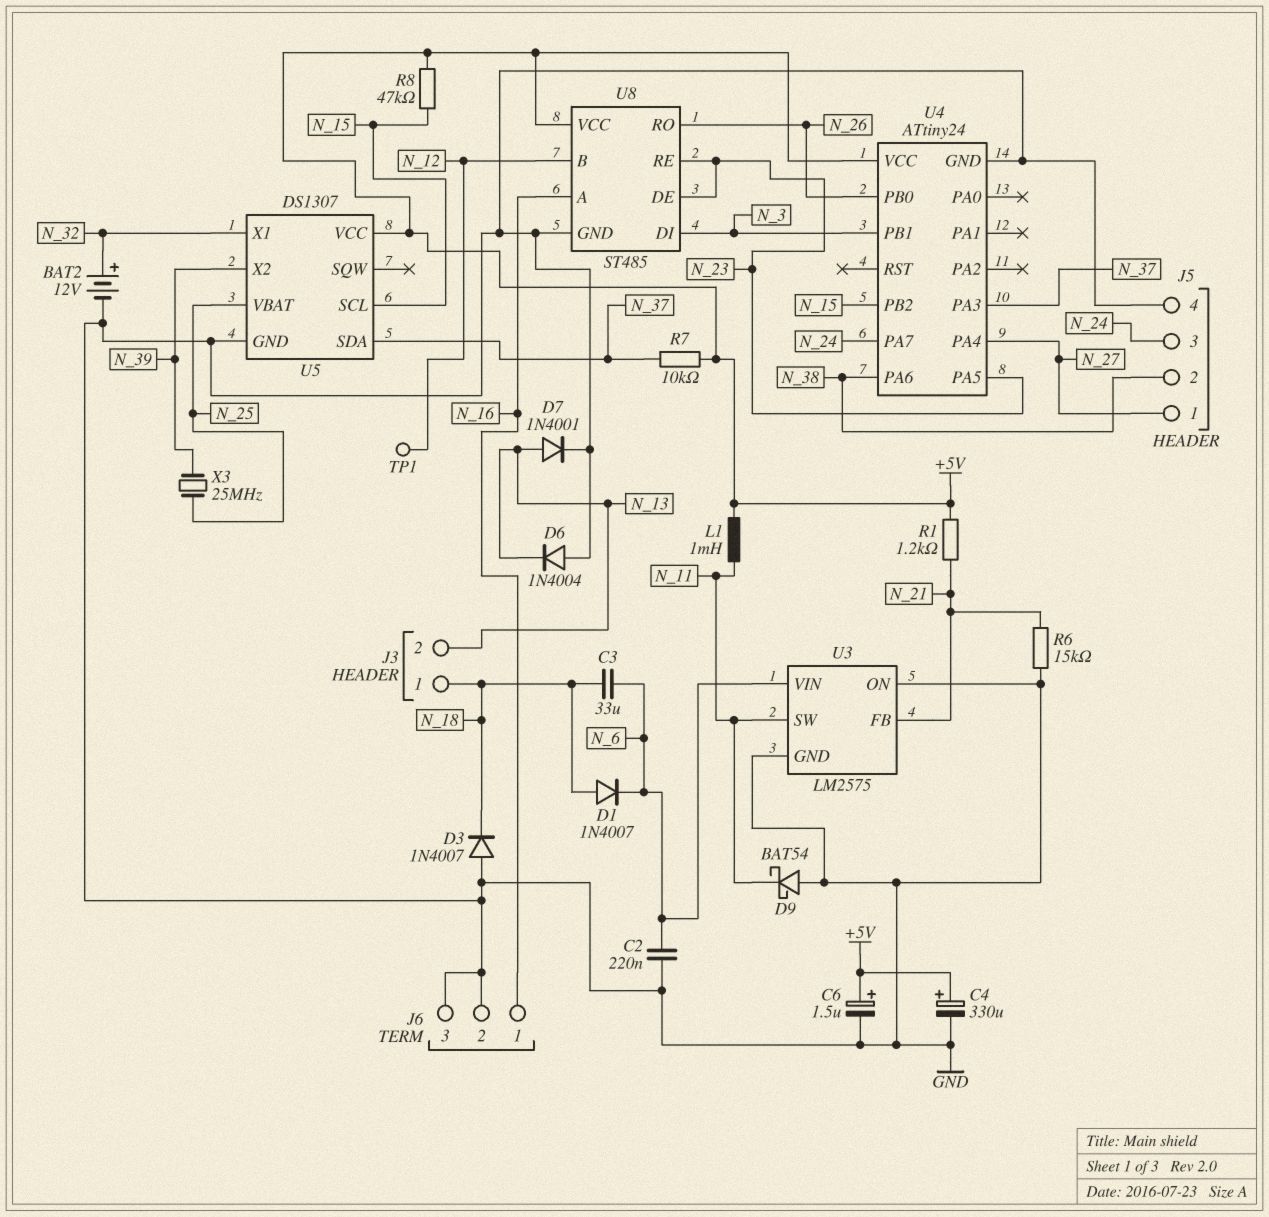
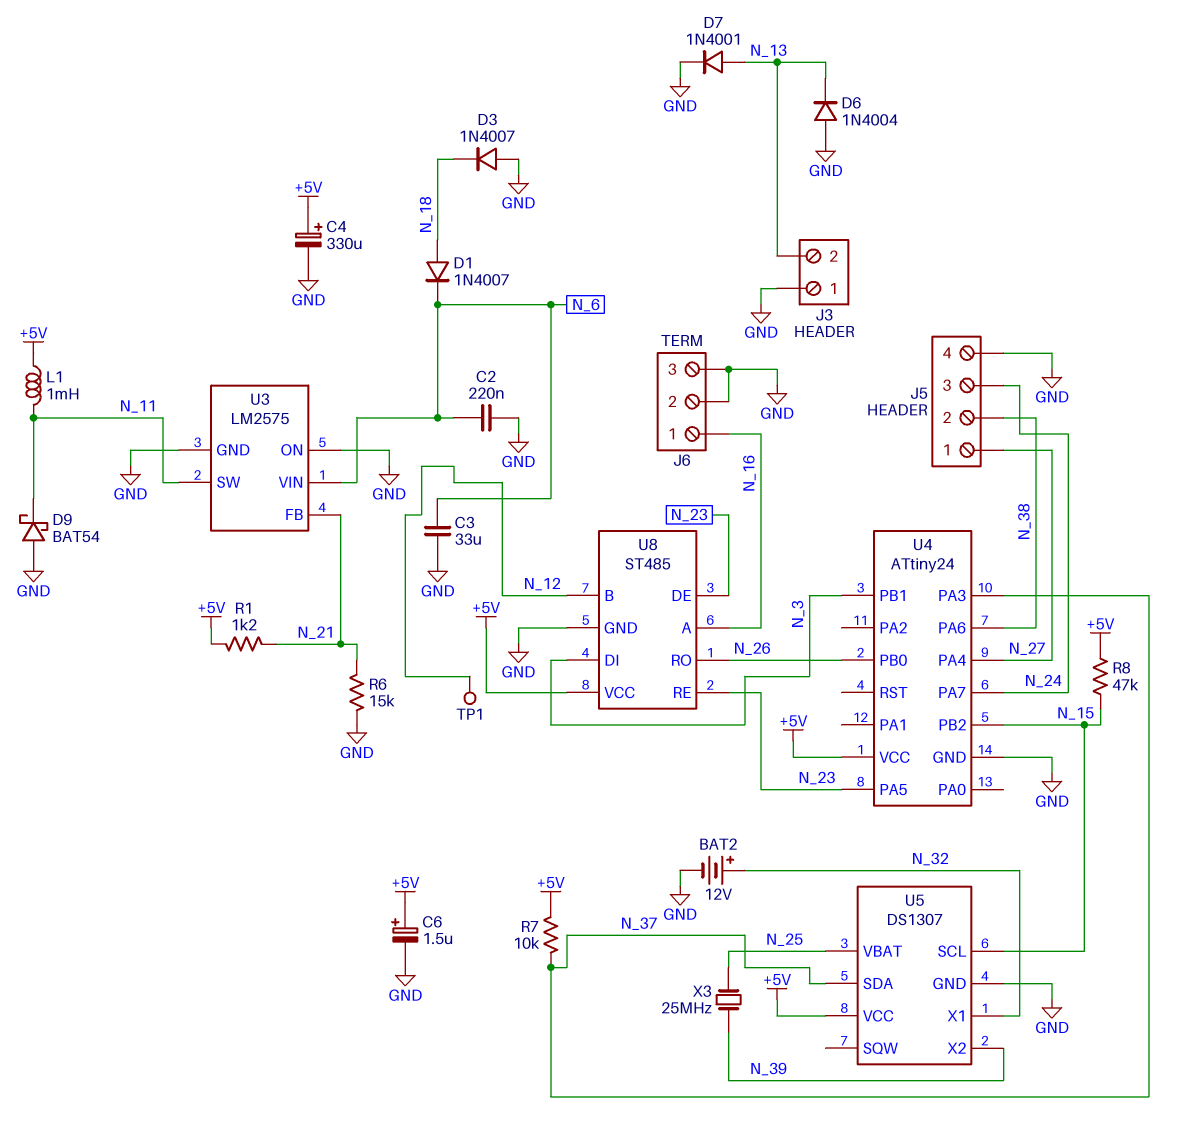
C3: 33uF (N_6, N_18) -> 33uF (GND, N_6)
J3 pin 1: N_18 -> GND

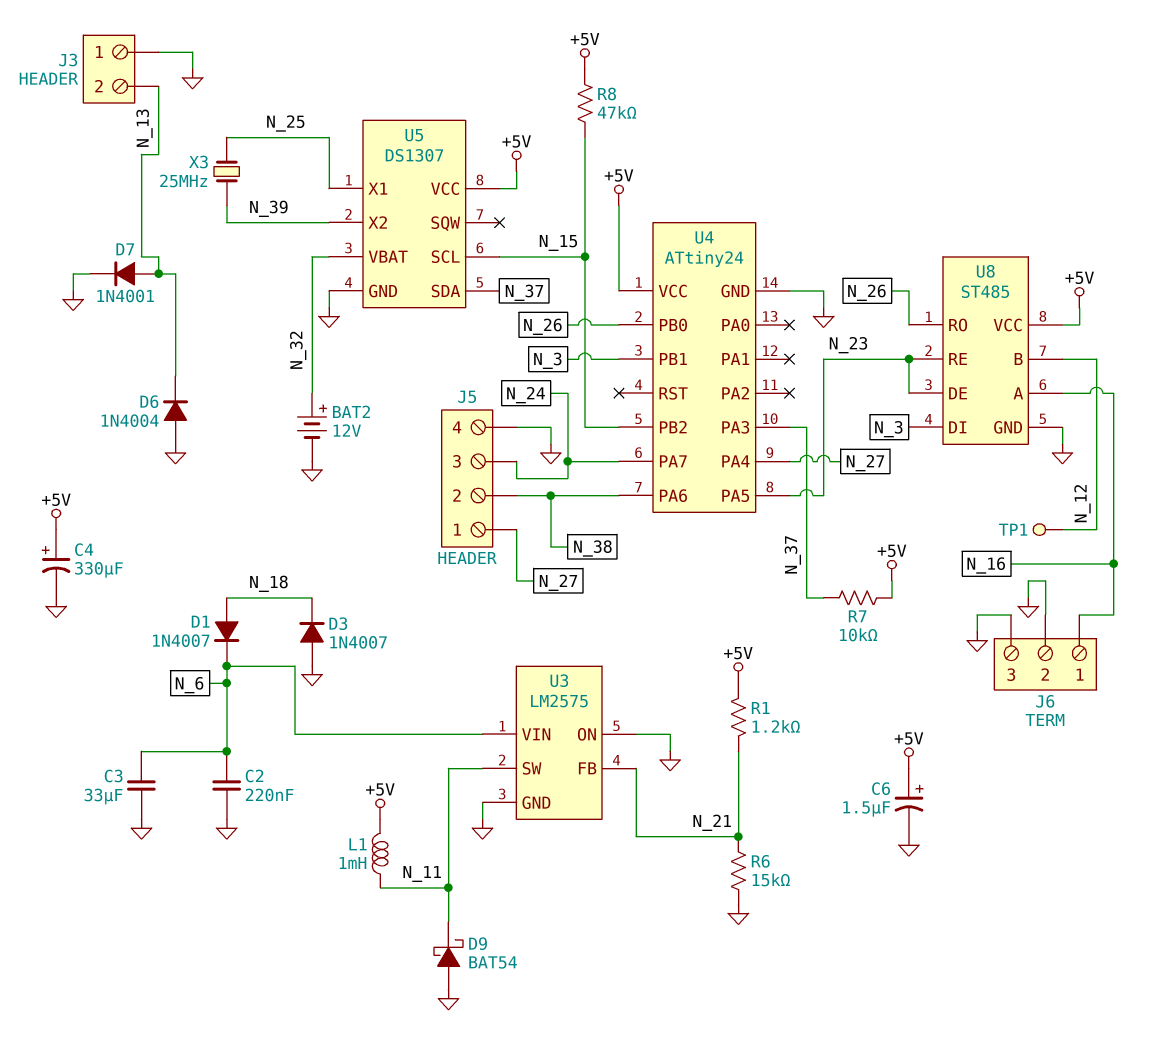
U5 pin VBAT: N_25 -> N_32
U5 pin X1: N_32 -> N_25

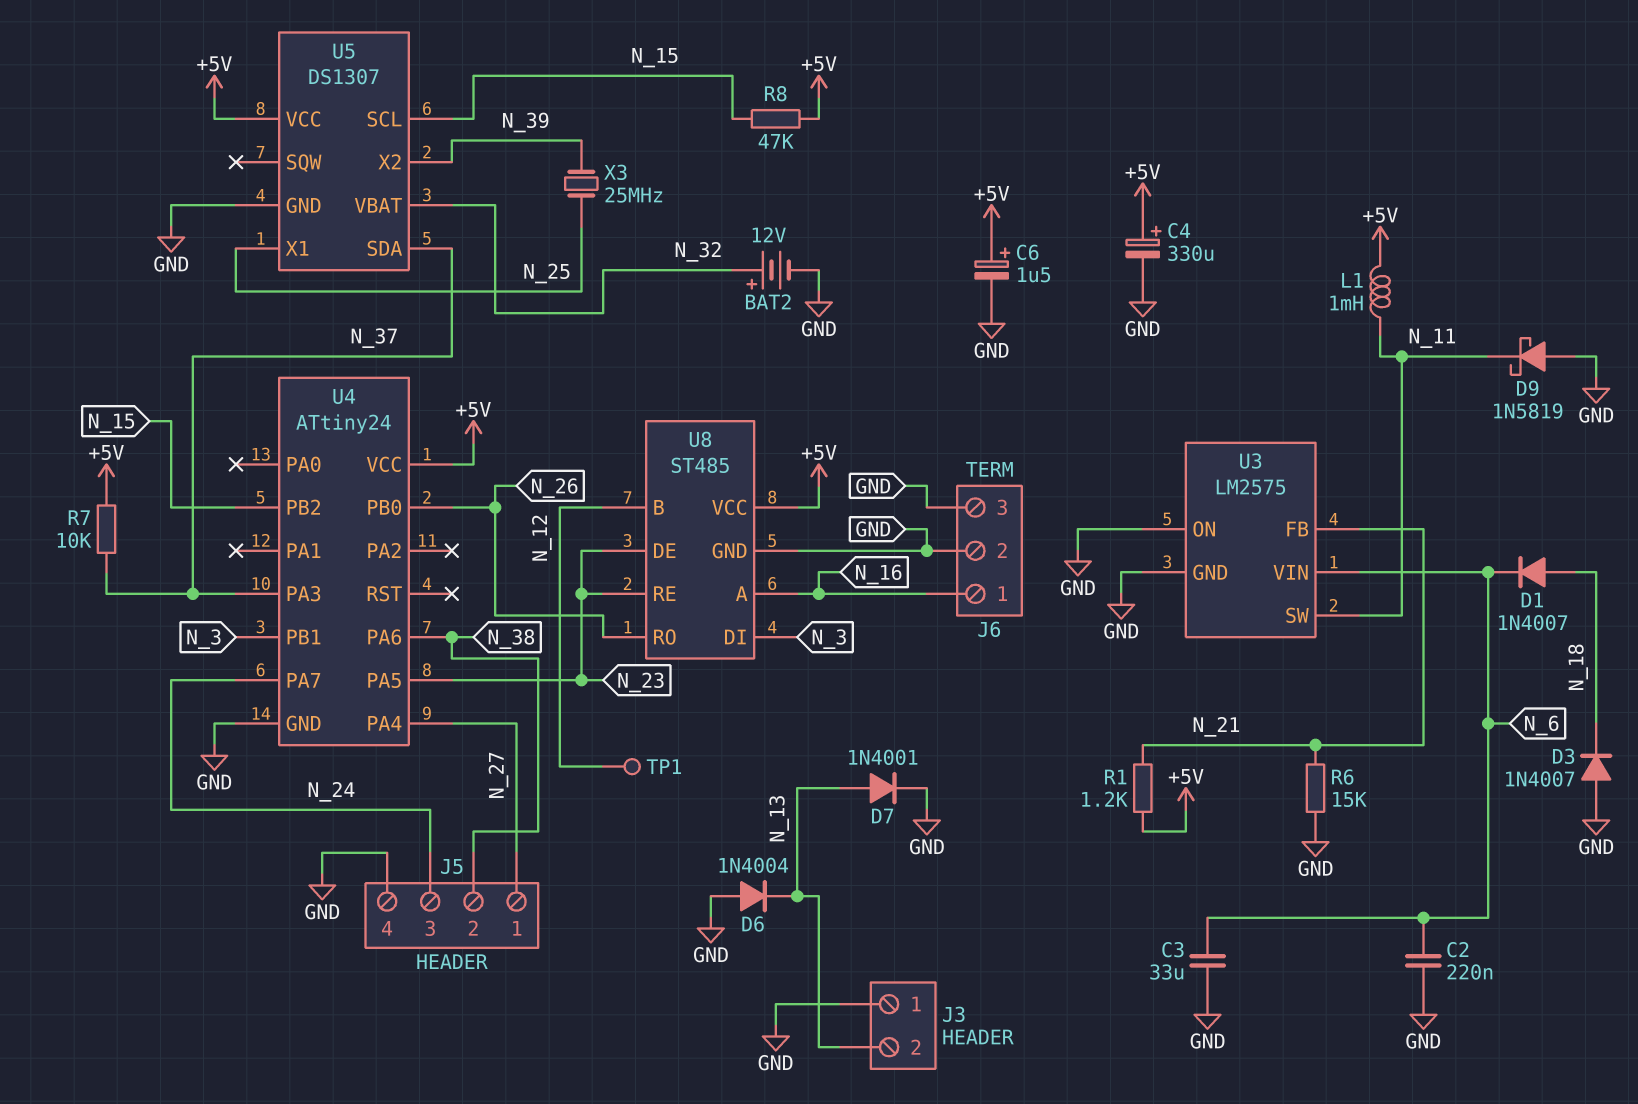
D9: schottky BAT54 (A GND, K N_11) -> schottky 1N5819 (A GND, K N_11)

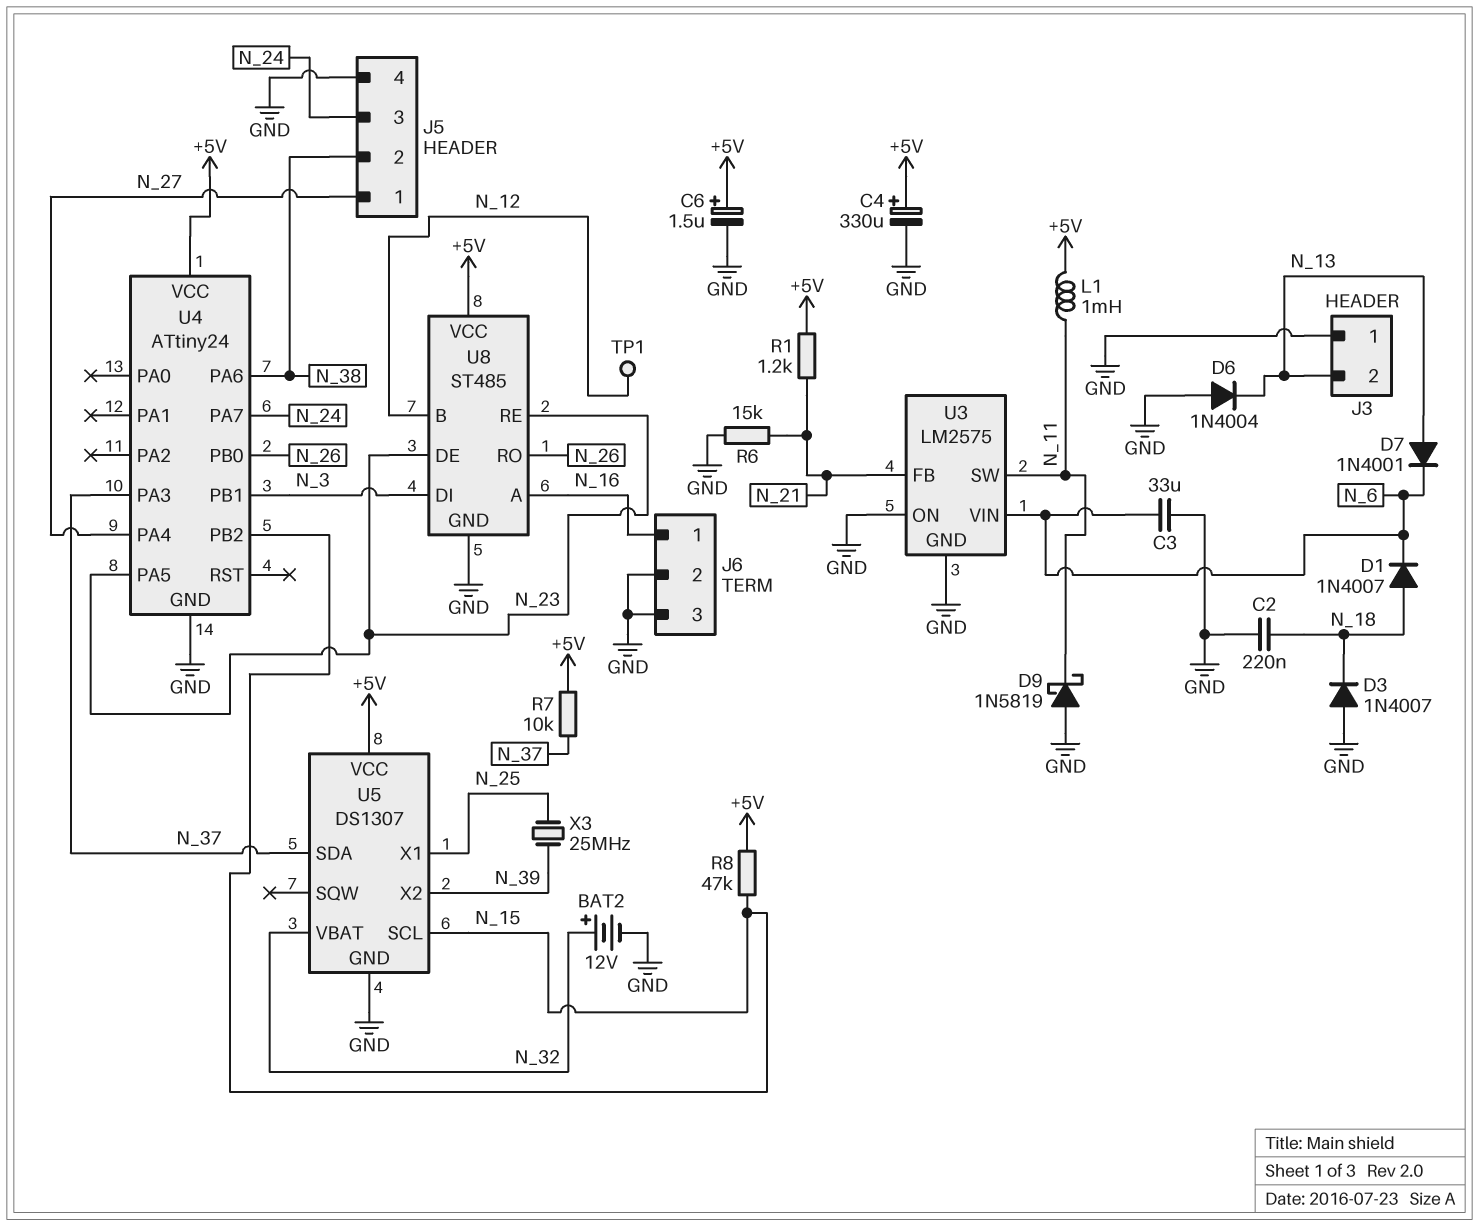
C2: 220nF (GND, N_6) -> 220nF (GND, N_18)
D7: diode 1N4001 (A N_13, K GND) -> diode 1N4001 (A N_13, K N_6)

